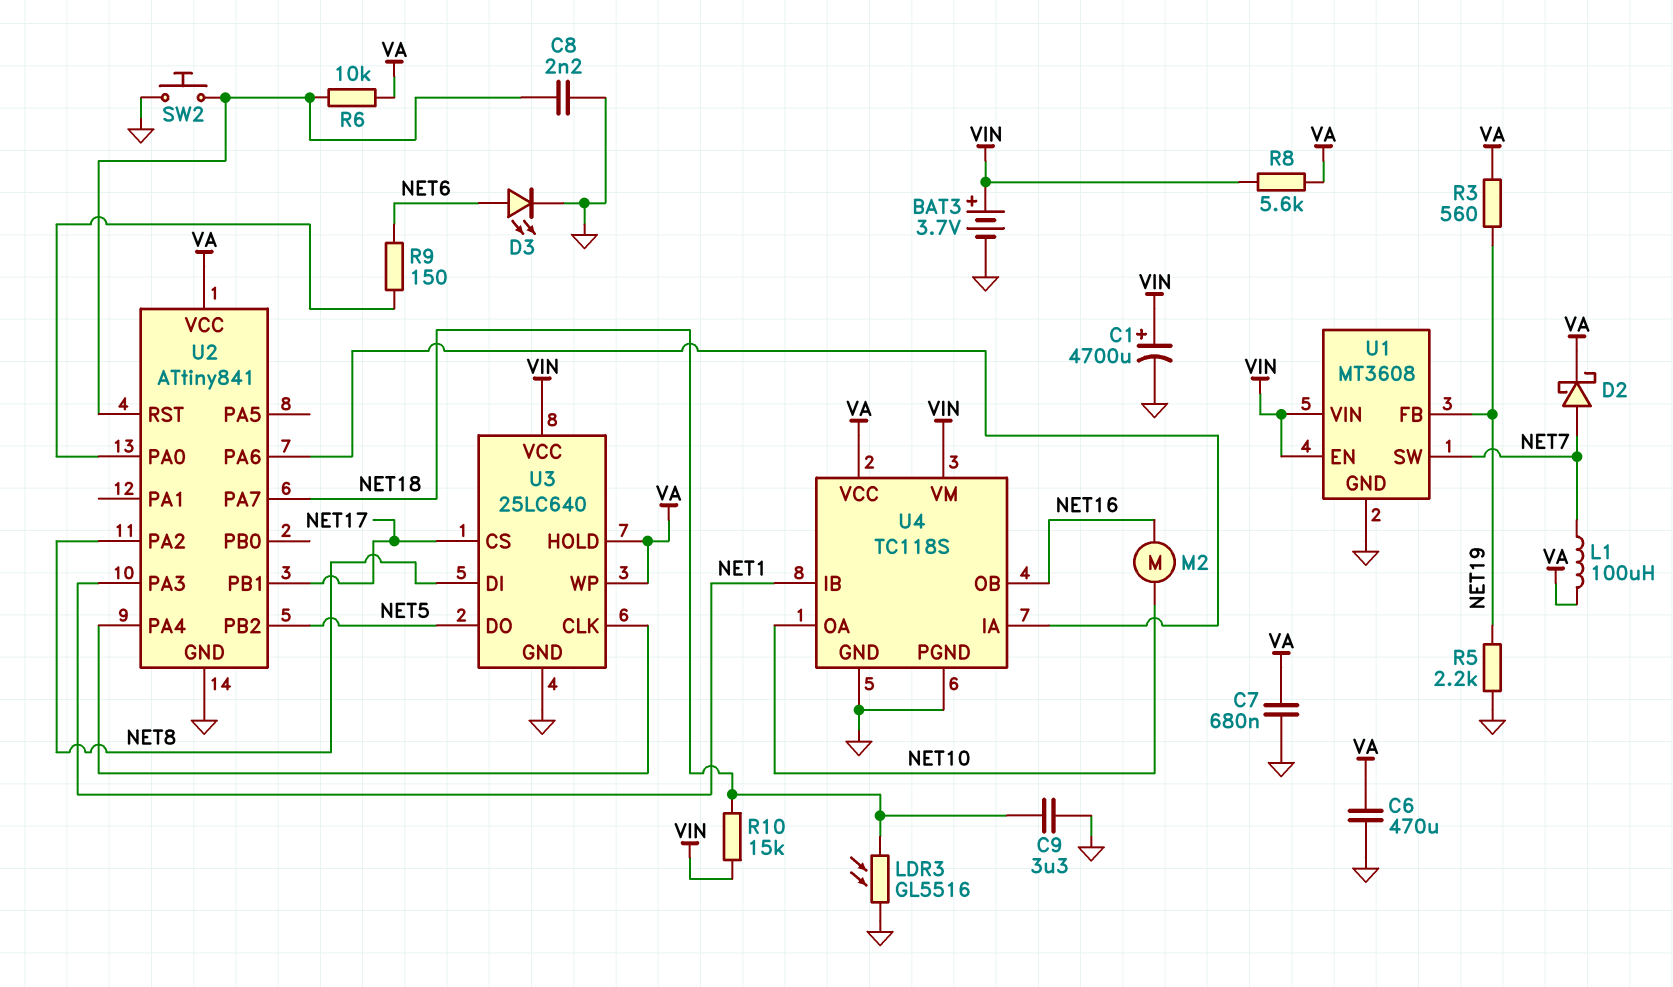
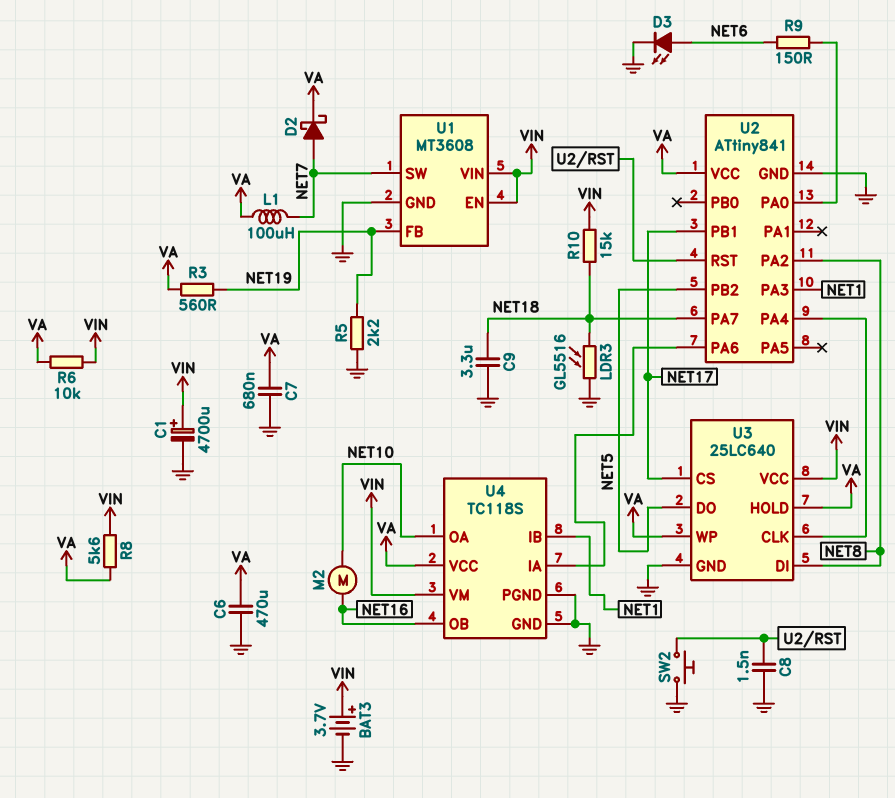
C8: 2.2nF (GND, U2/RST) -> 1.5nF (GND, U2/RST)
R6: 10k (U2/RST, VA) -> 10k (VA, VIN)

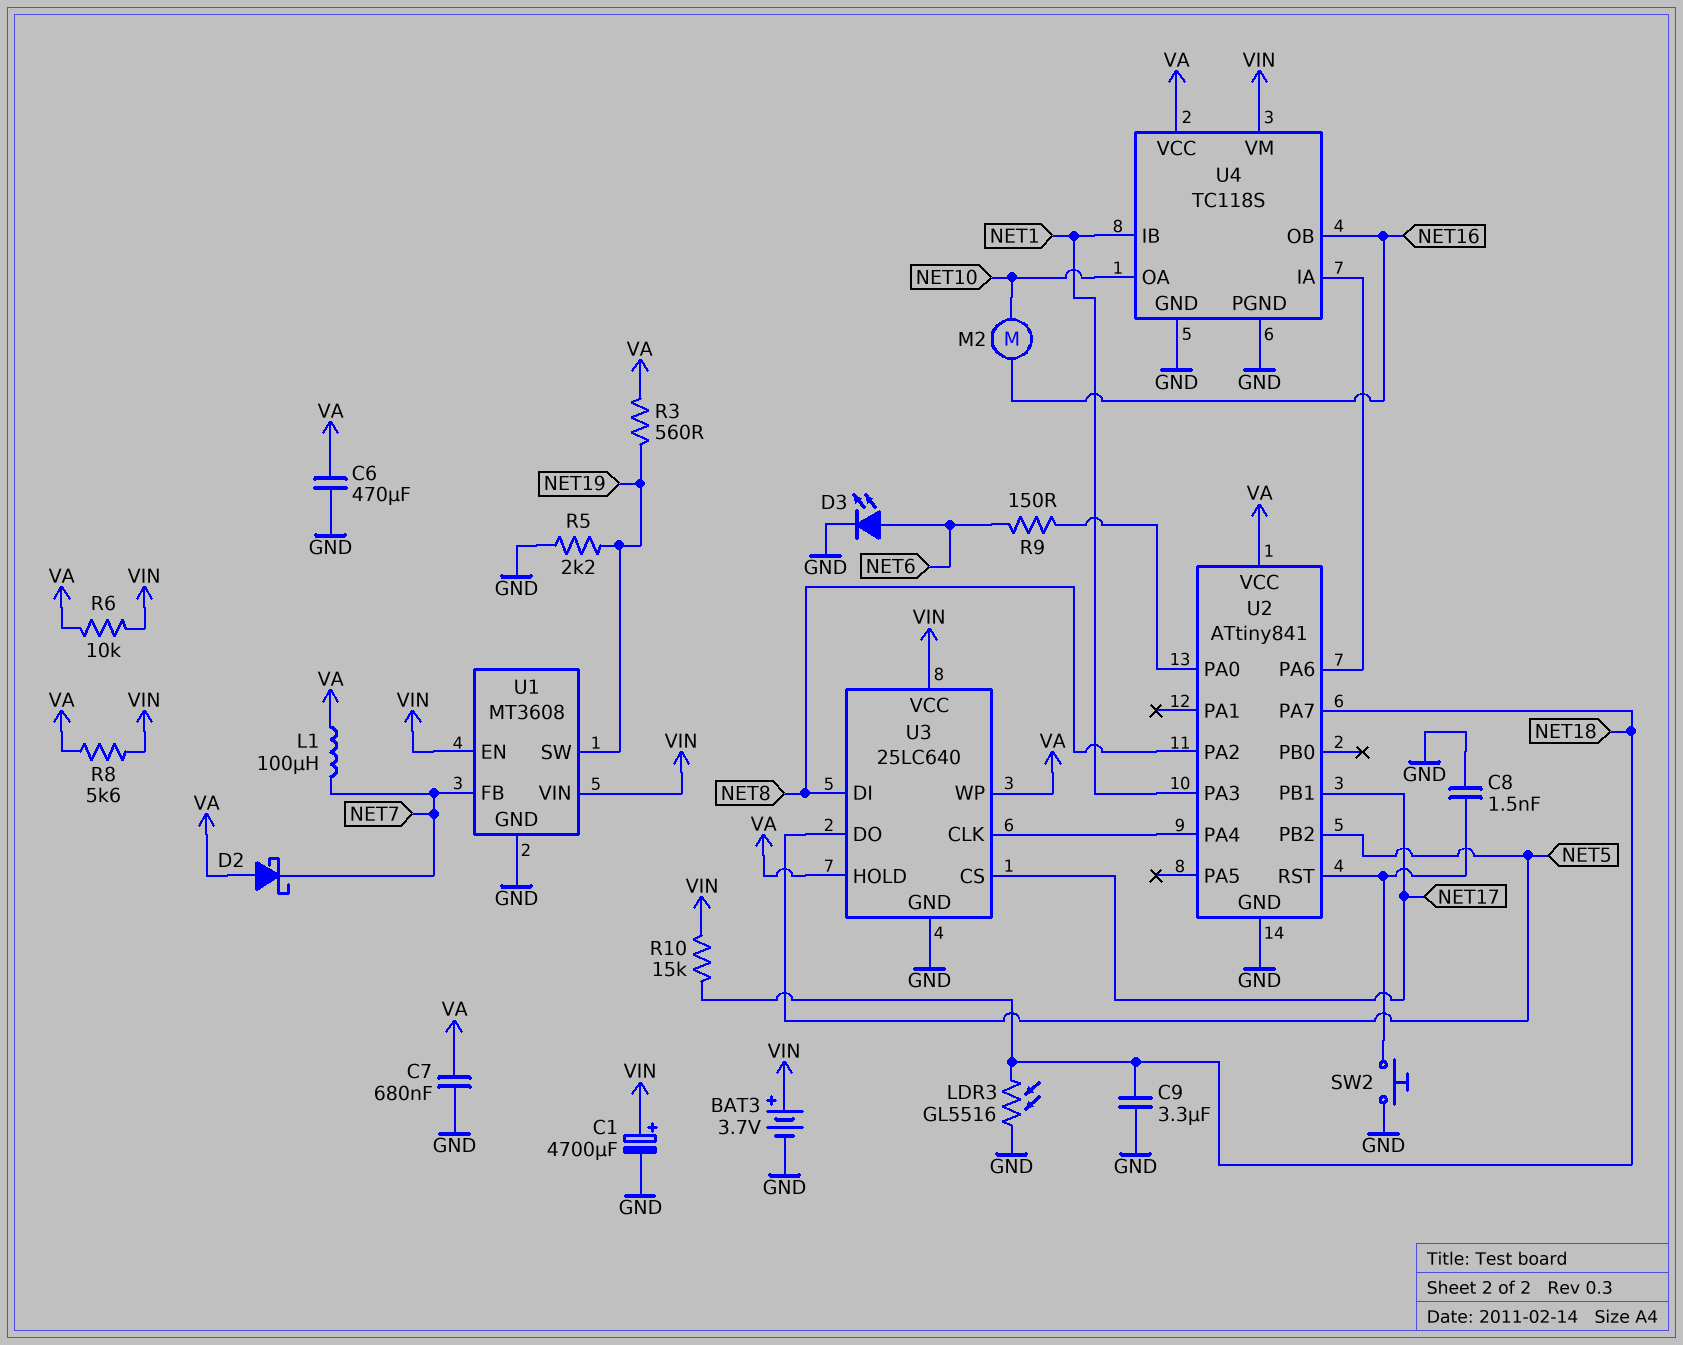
D2: schottky (A NET7, K VA) -> schottky (A VA, K NET7)
U1 pin FB: NET19 -> NET7
U1 pin SW: NET7 -> NET19

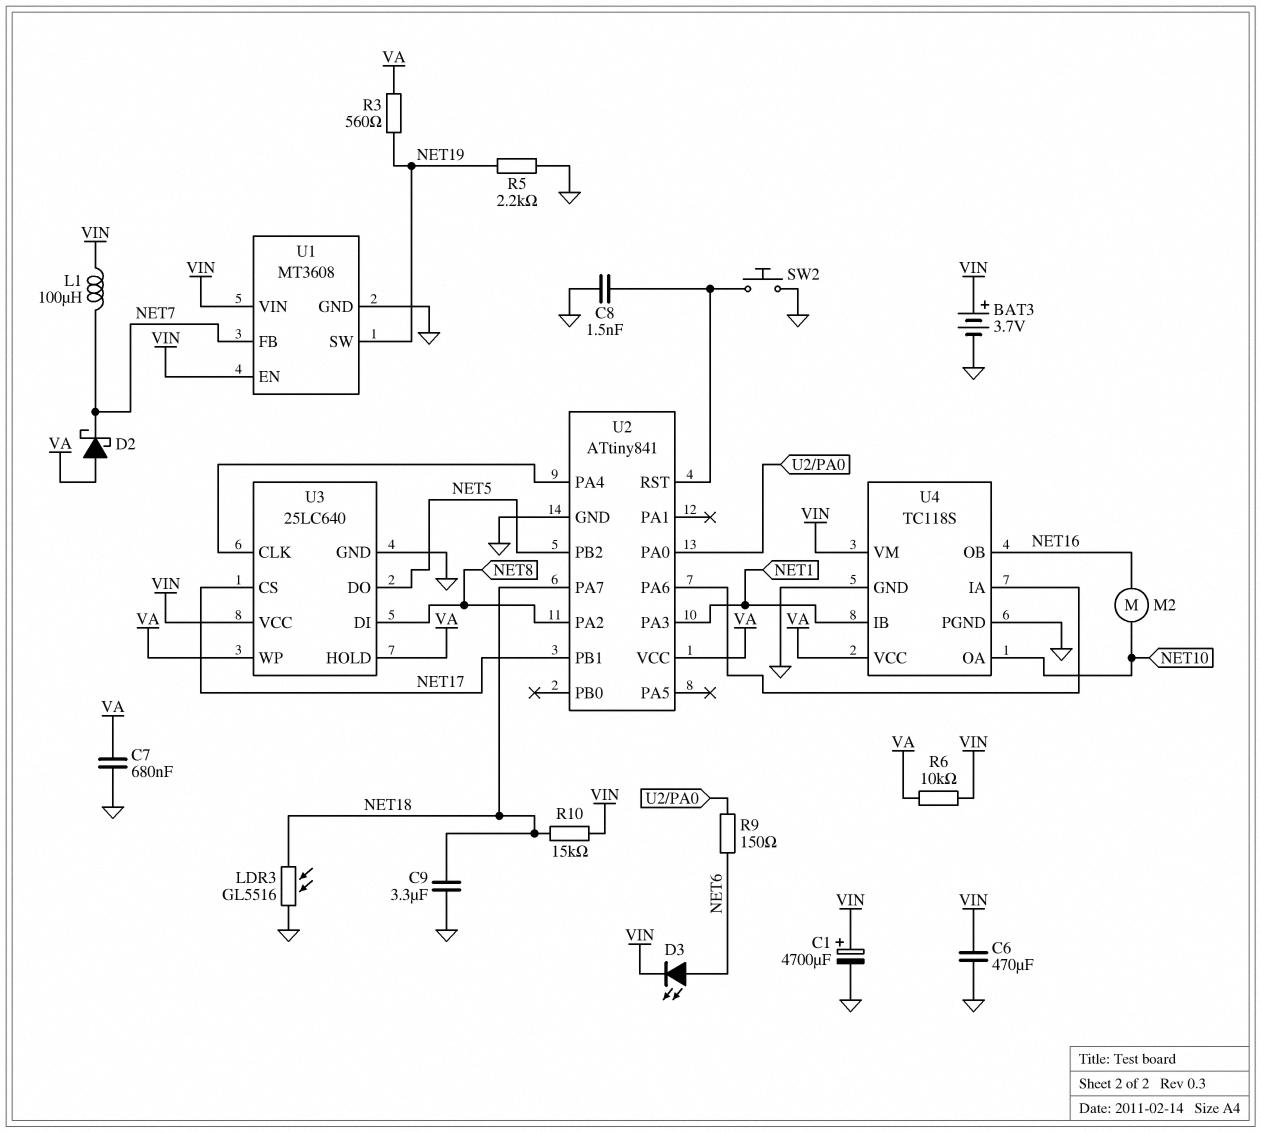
C6: 470uF (GND, VA) -> 470uF (GND, VIN)
D3: LED (A NET6, K GND) -> LED (A NET6, K VIN)
L1: 100uH (NET7, VA) -> 100uH (NET7, VIN)
R8: 5.6k (VA, VIN) -> none

